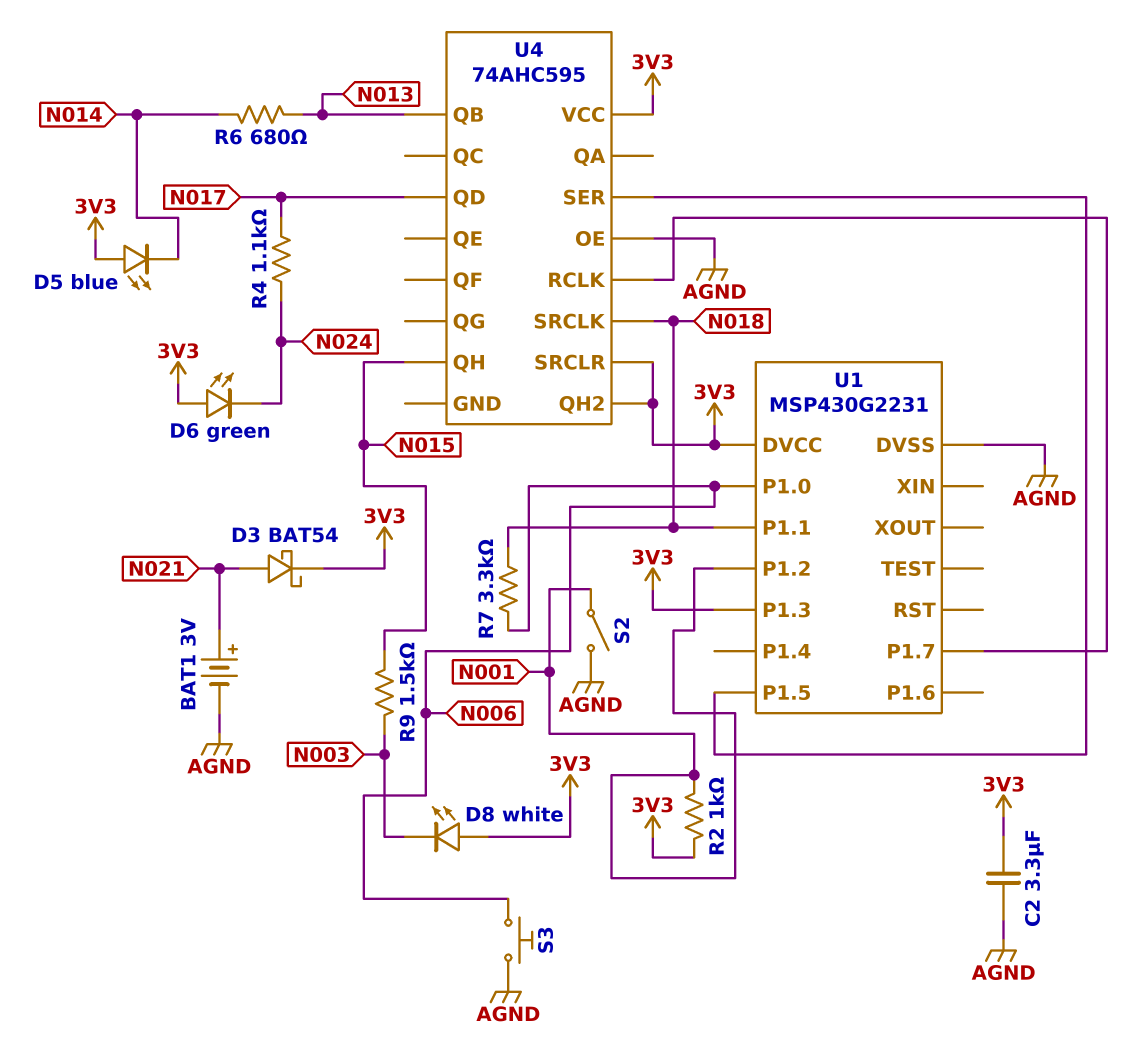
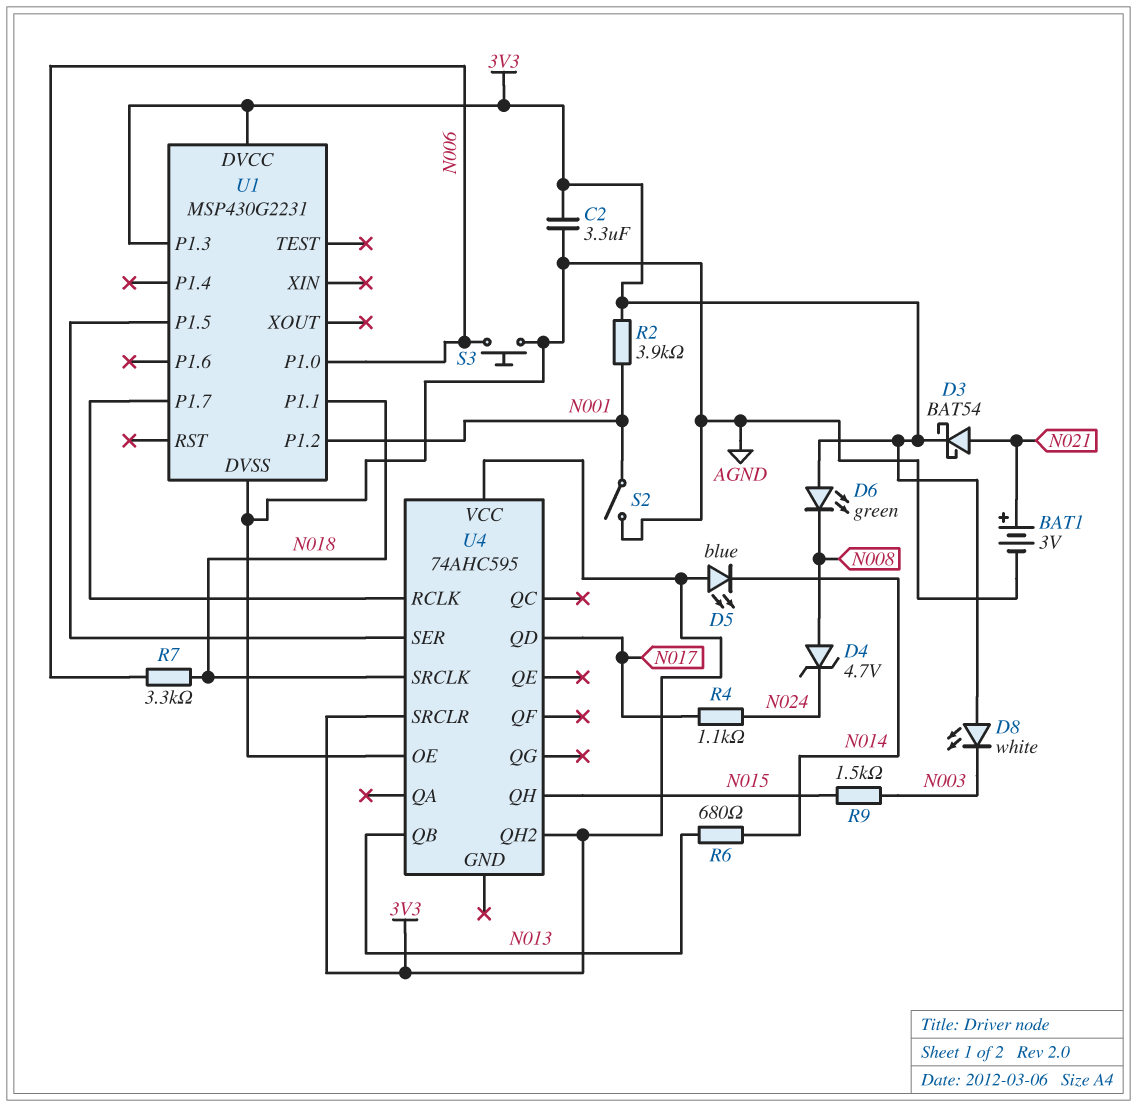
D4: none -> zener 4.7V (A N008, K N024)
D6: LED green (A 3V3, K N024) -> LED green (A 3V3, K N008)
R2: 1k (3V3, N001) -> 3.9k (3V3, N001)

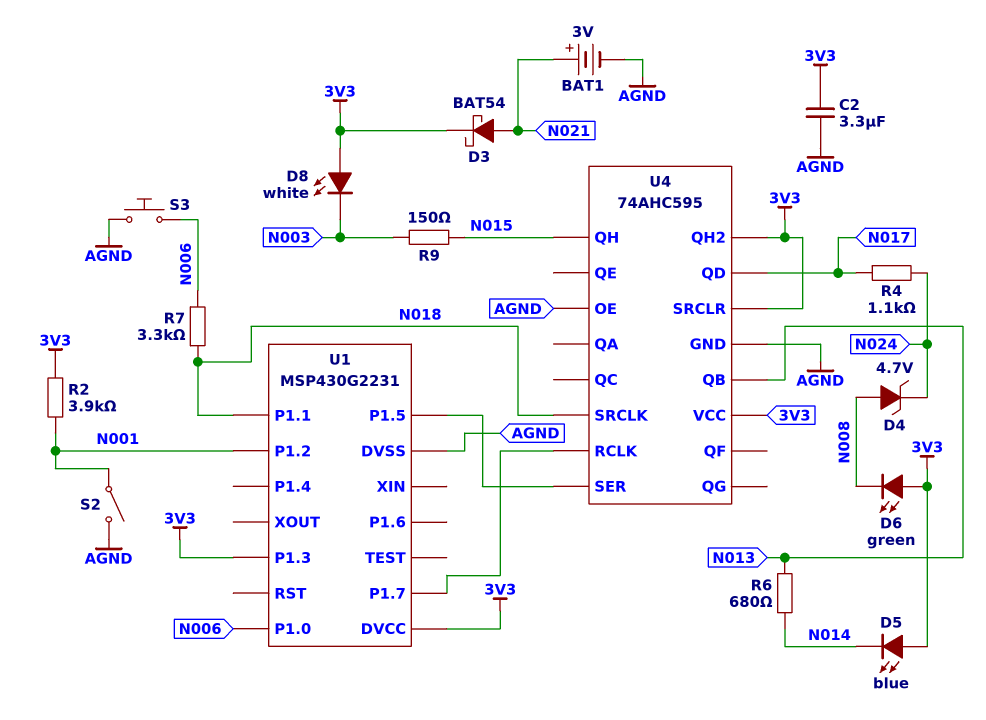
R9: 1.5k (N003, N015) -> 150 (N003, N015)
U4 pin GND: none -> AGND

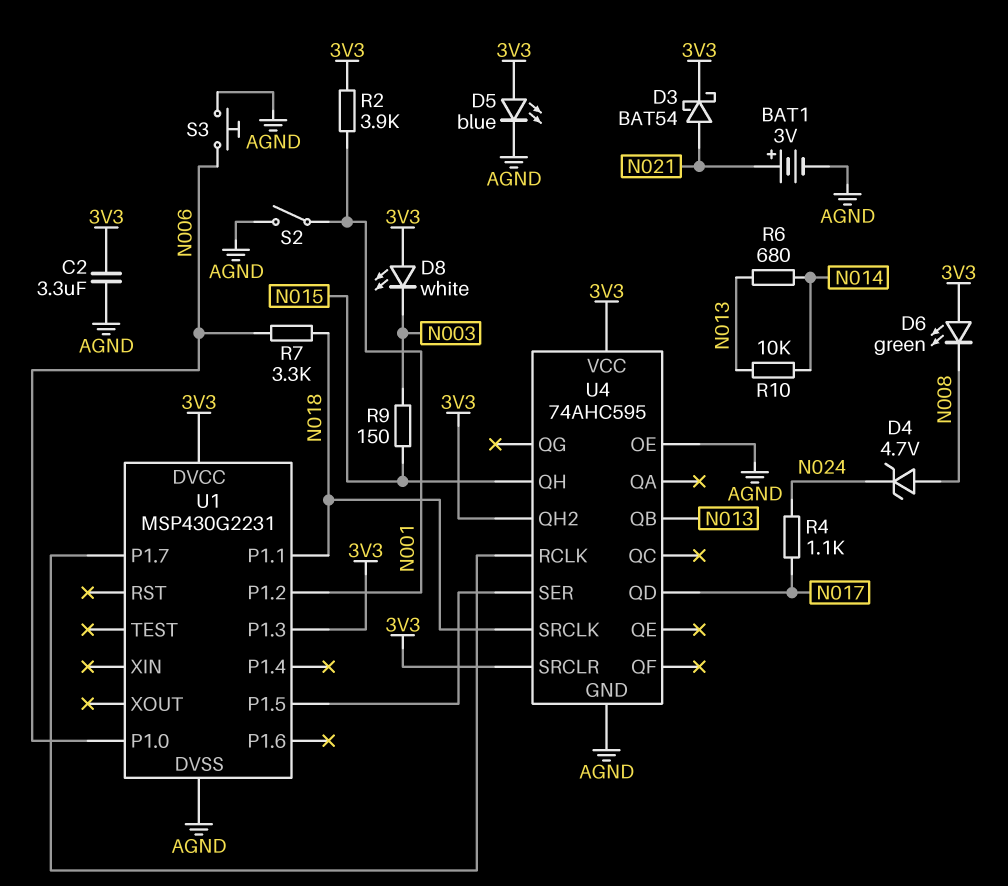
D5: LED blue (A 3V3, K N014) -> LED blue (A 3V3, K AGND)
R10: none -> 10k (N013, N014)

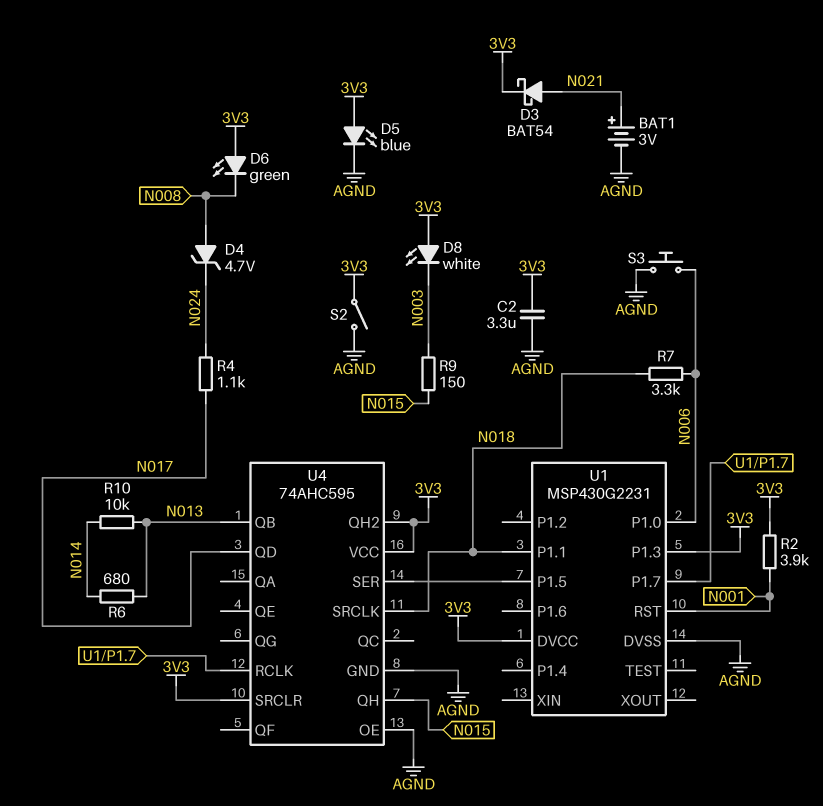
S2: switch (AGND, N001) -> switch (3V3, AGND)
U1 pin P1.2: N001 -> none
U1 pin RST: none -> N001

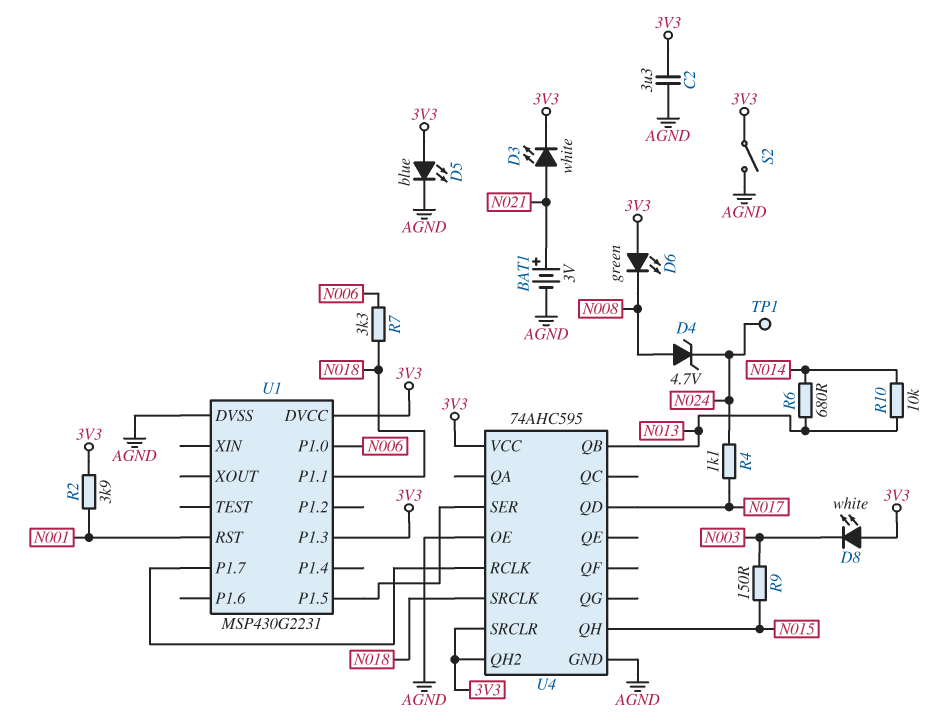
D3: schottky BAT54 (A N021, K 3V3) -> LED white (A N021, K 3V3)
S3: button (AGND, N006) -> none
TP1: none -> test point (N024)

